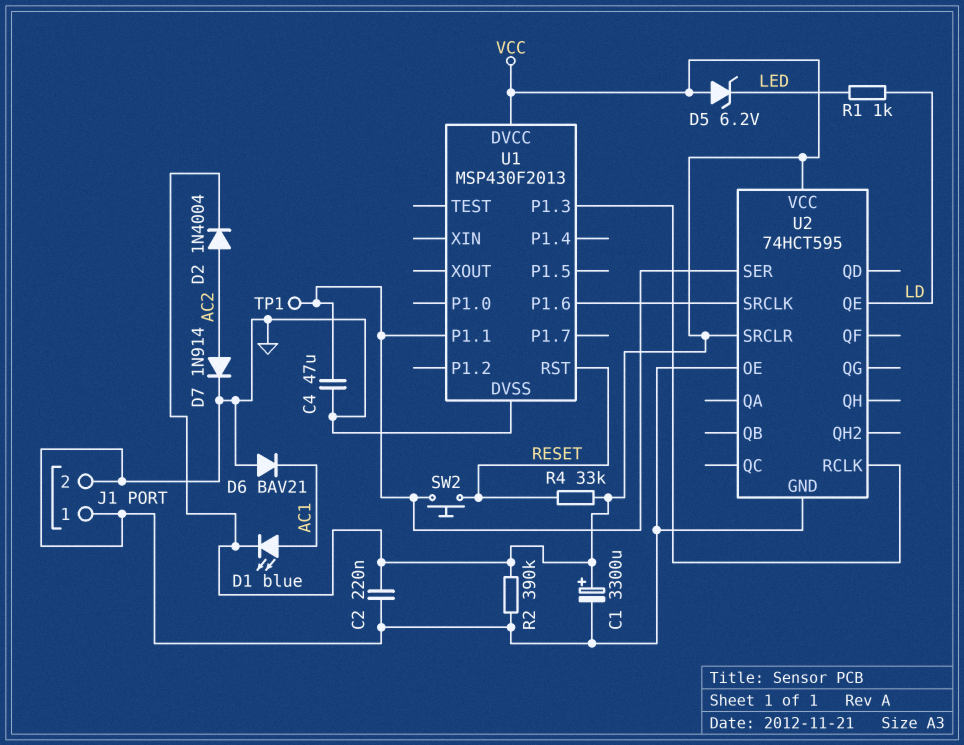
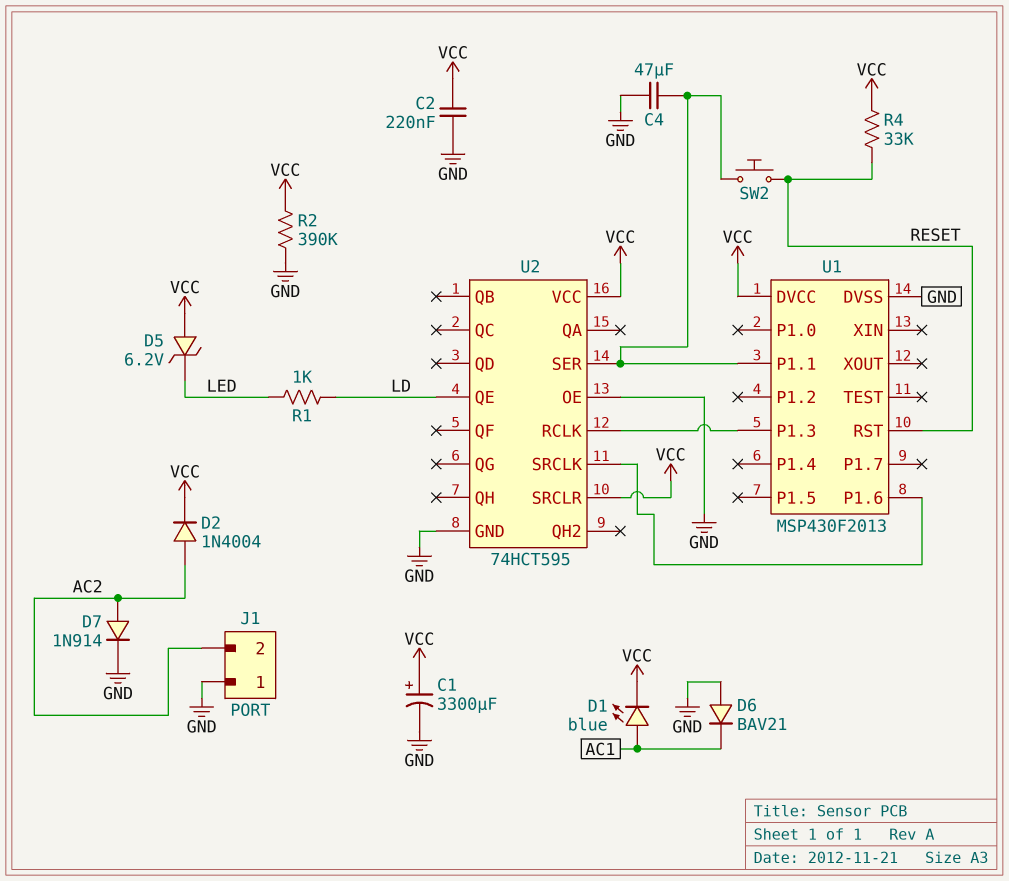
J1 pin 2: GND -> AC2
TP1: test point (U1/P1.1) -> none

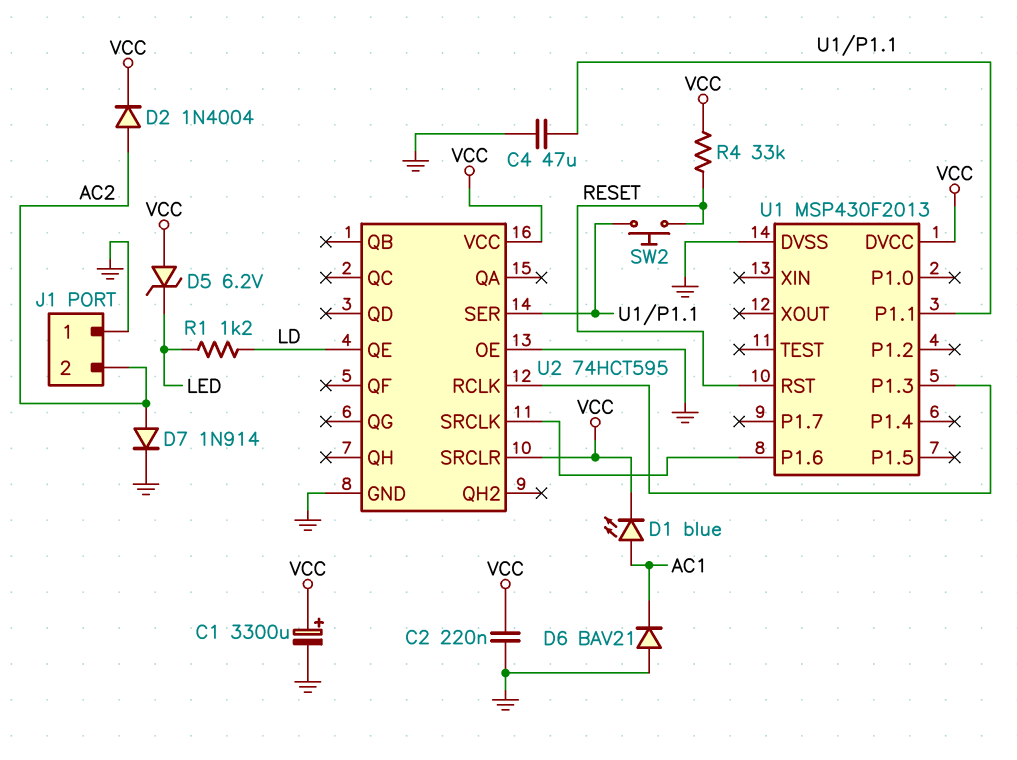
R1: 1k (LD, LED) -> 1.2k (LD, LED)
R2: 390k (GND, VCC) -> none

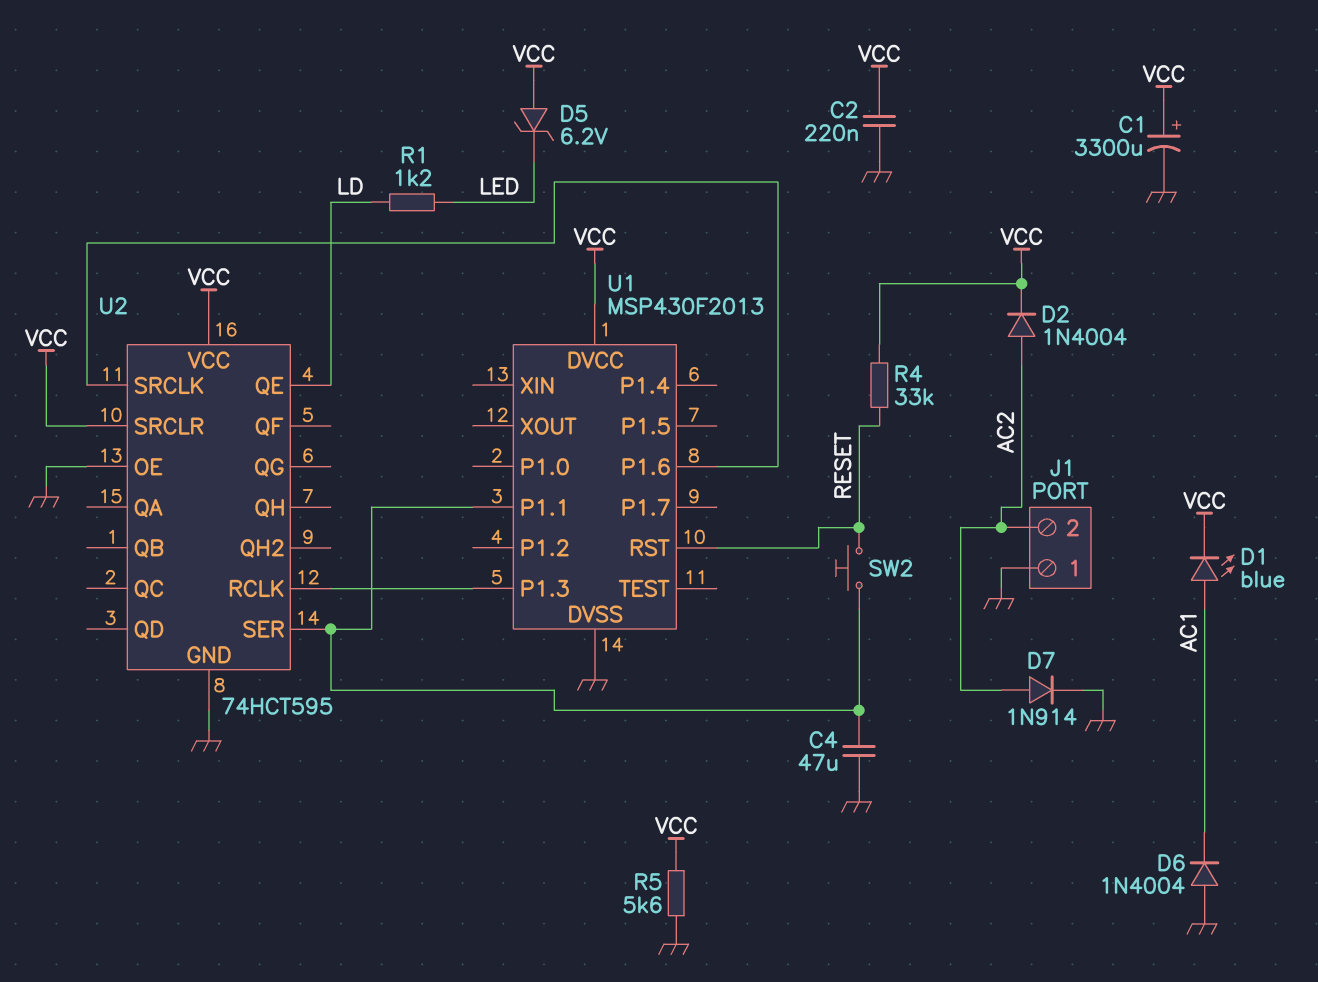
D6: diode BAV21 (A GND, K AC1) -> diode 1N4004 (A GND, K AC1)
R5: none -> 5.6k (GND, VCC)

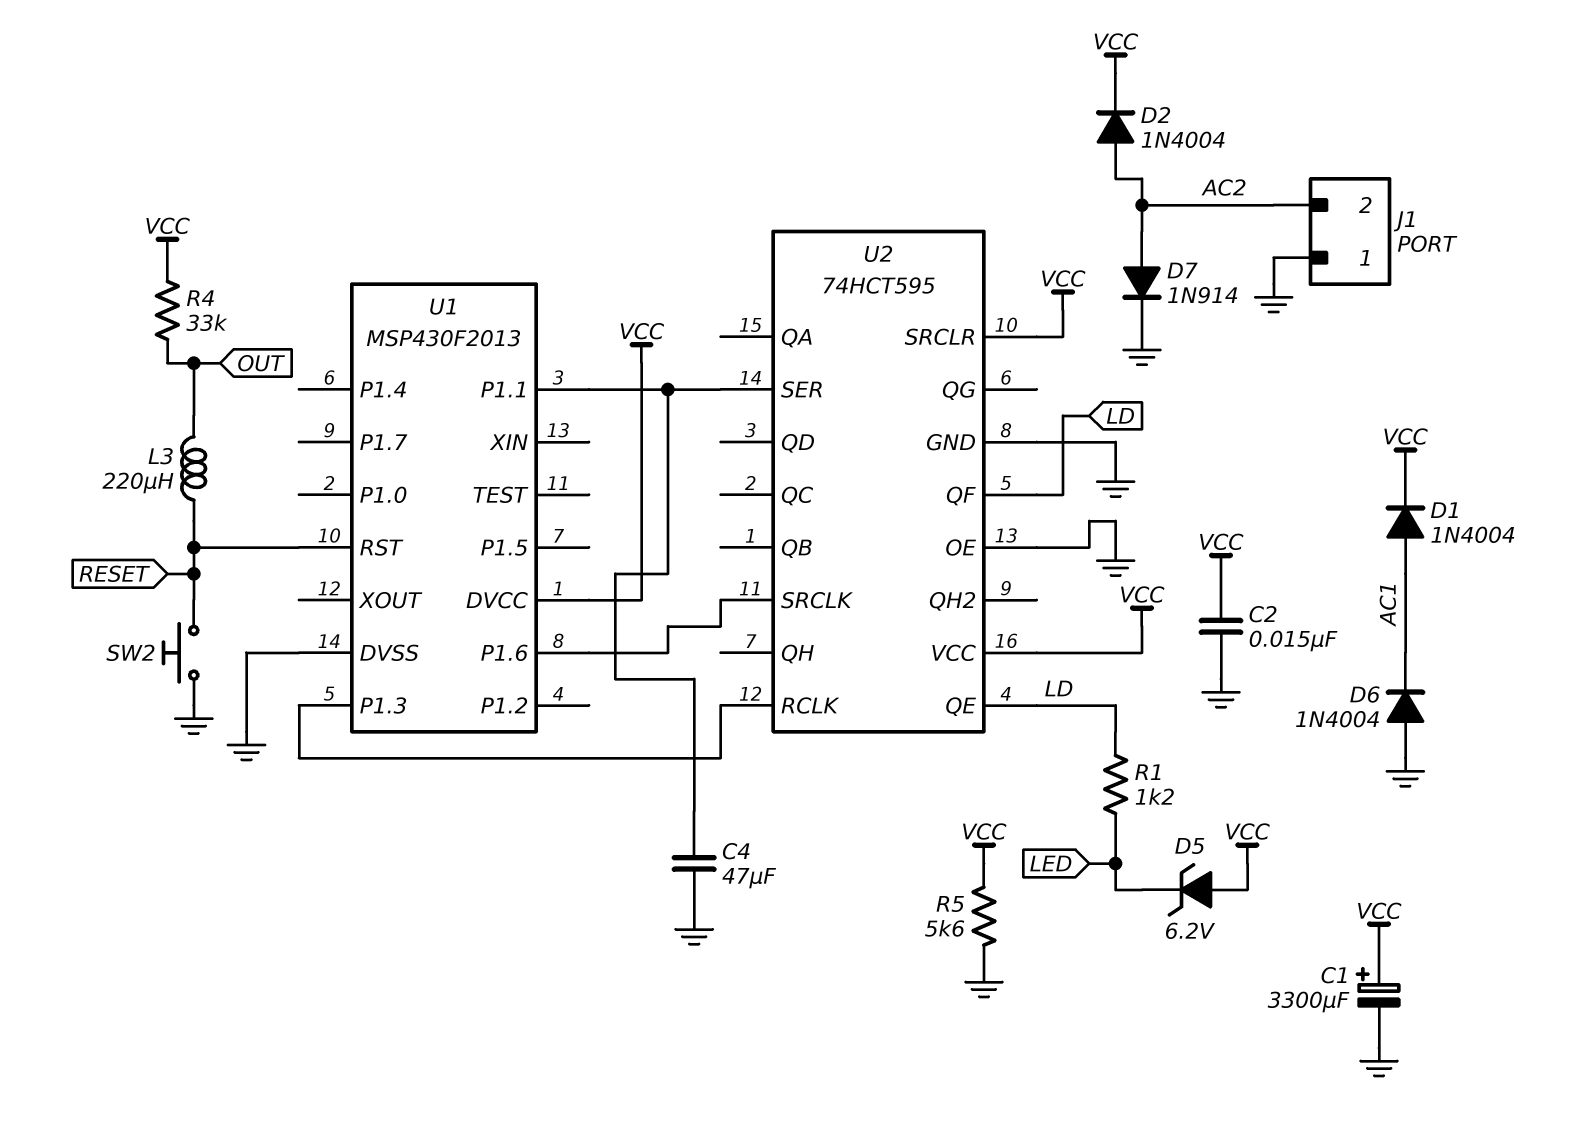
C2: 220nF (GND, VCC) -> 15nF (GND, VCC)
D1: LED blue (A AC1, K VCC) -> diode 1N4004 (A AC1, K VCC)
L3: none -> 220uH (OUT, RESET)
R4: 33k (RESET, VCC) -> 33k (OUT, VCC)
SW2: button (RESET, U1/P1.1) -> button (GND, RESET)
U2 pin QF: none -> LD

